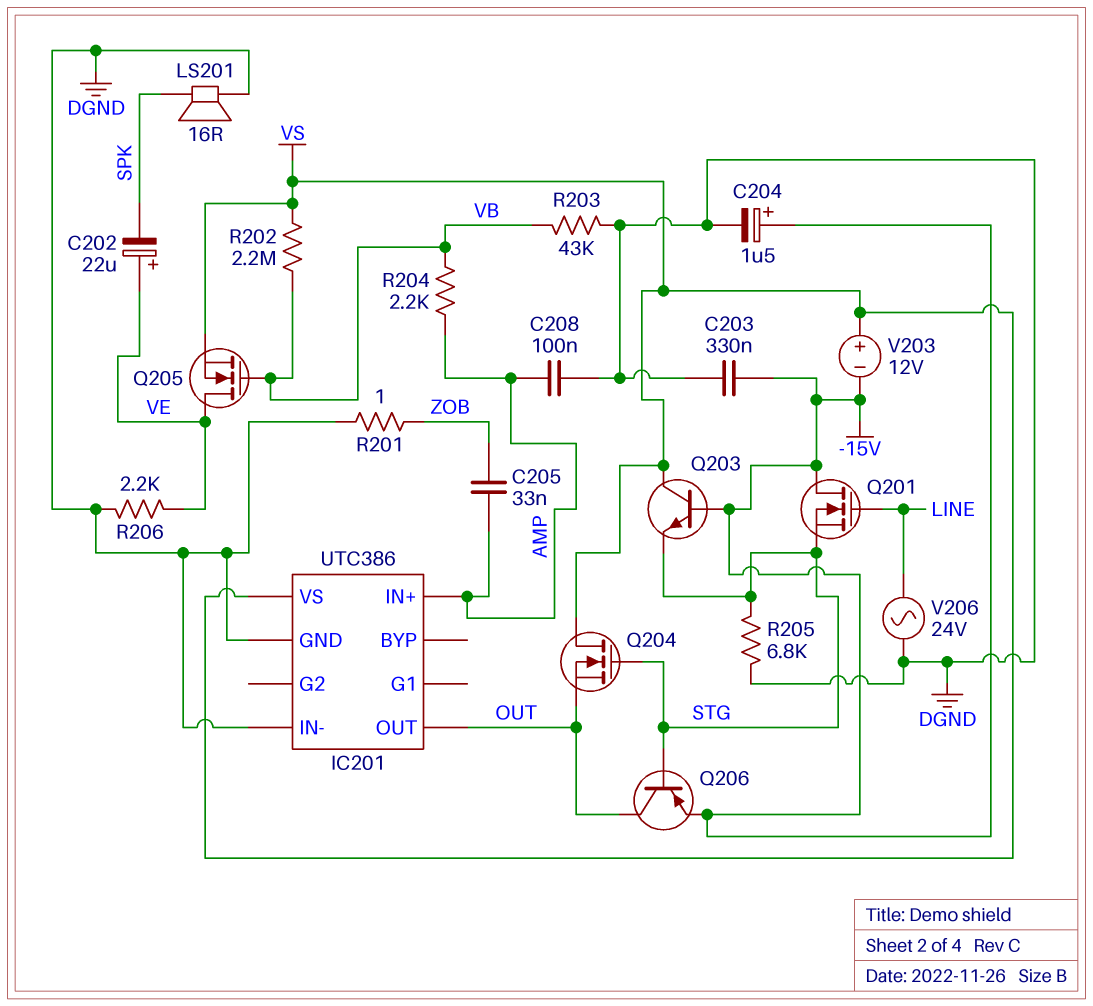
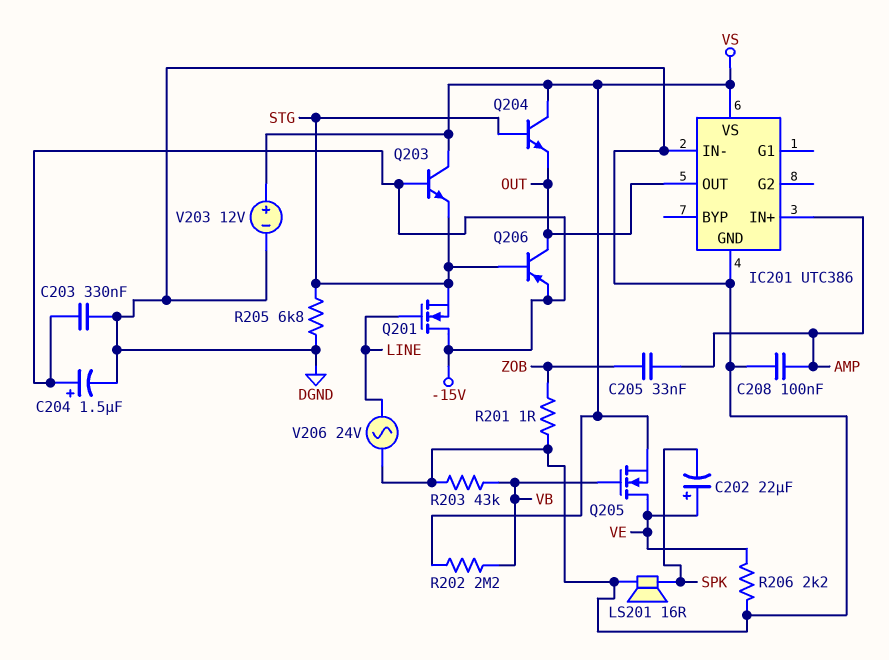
Q204: NMOS (G STG, D VS, S OUT) -> NPN (B STG, C VS, E OUT)
R204: 2.2k (AMP, VB) -> none
V203: 12V (plus VS, minus -15V) -> 12V (plus VS, minus DGND)

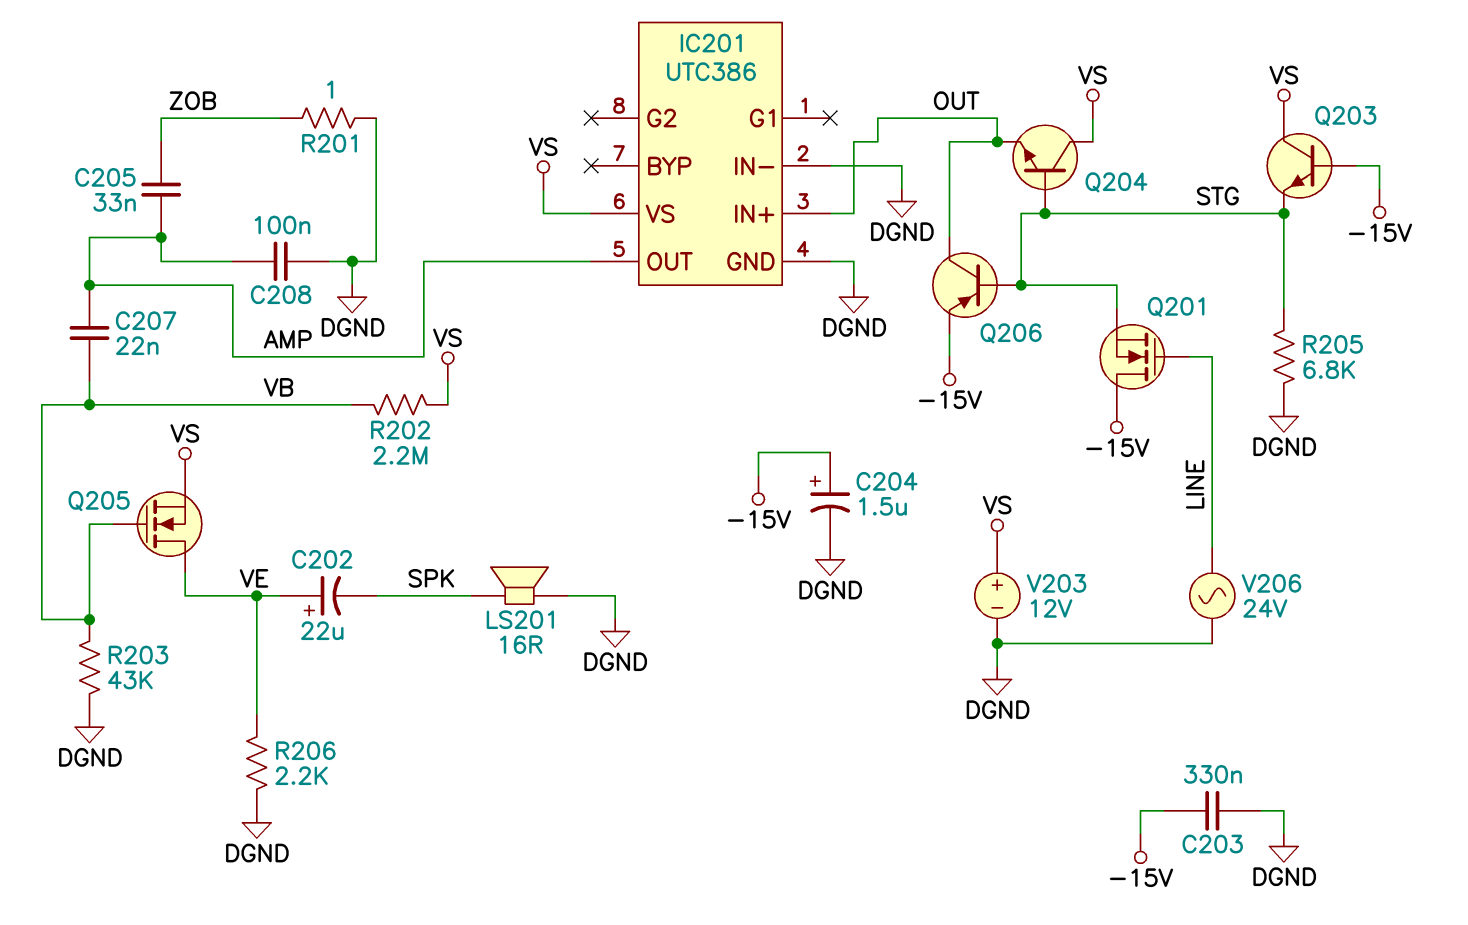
C207: none -> 22nF (AMP, VB)
IC201 pin IN+: AMP -> OUT
IC201 pin OUT: OUT -> AMP

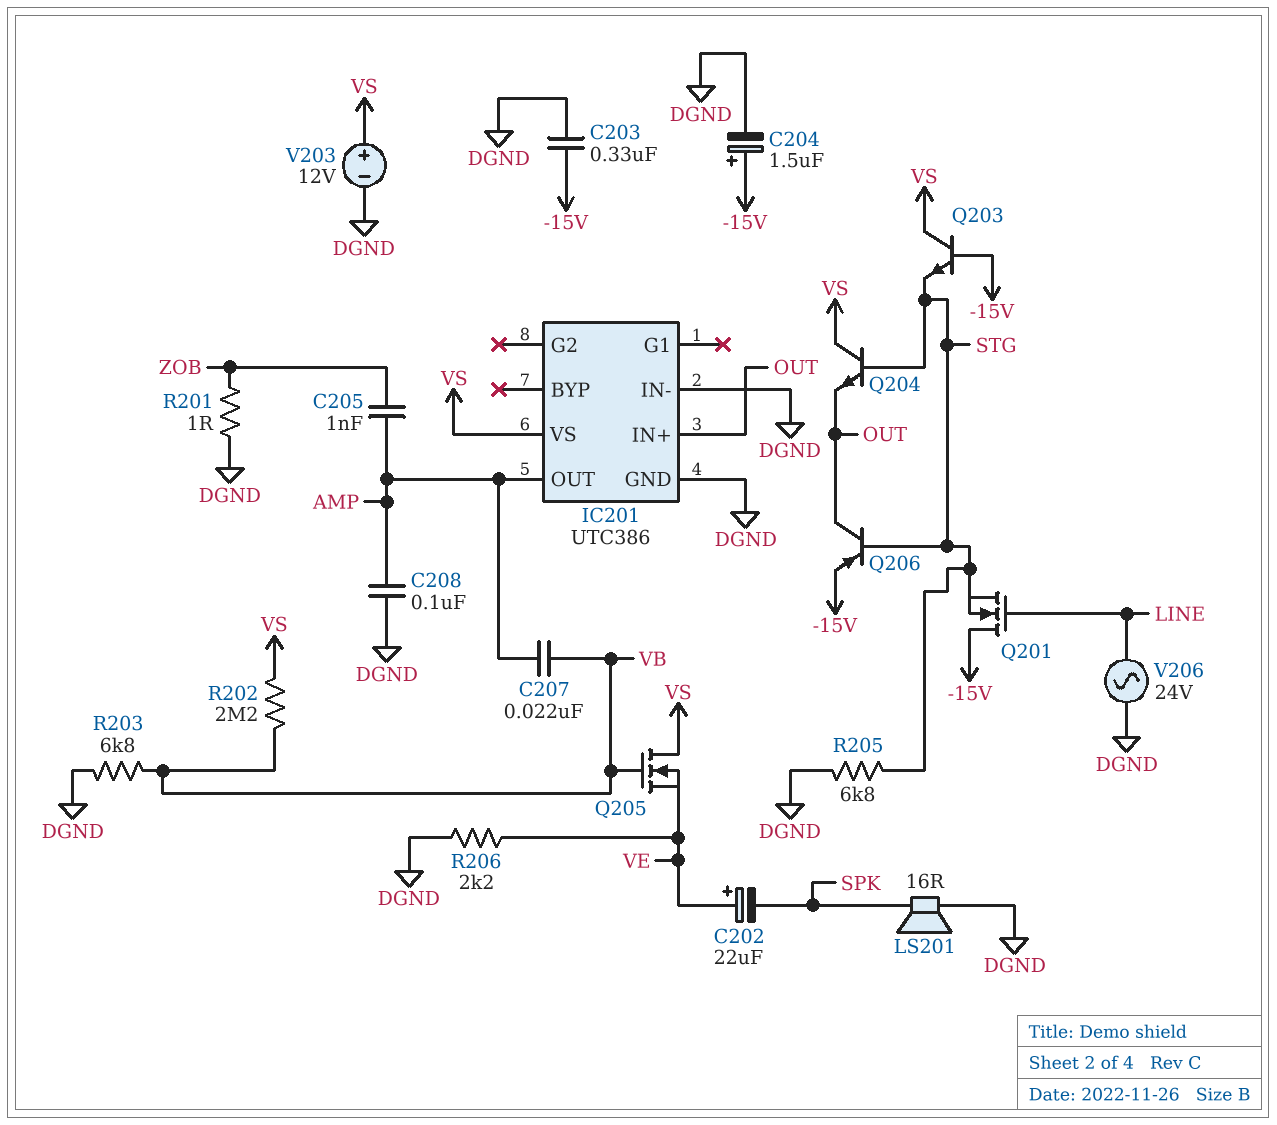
C205: 33nF (AMP, ZOB) -> 1nF (AMP, ZOB)
Q205: NMOS (G VB, D VE, S VS) -> NMOS (G VB, D VS, S VE)
R203: 43k (DGND, VB) -> 6.8k (DGND, VB)

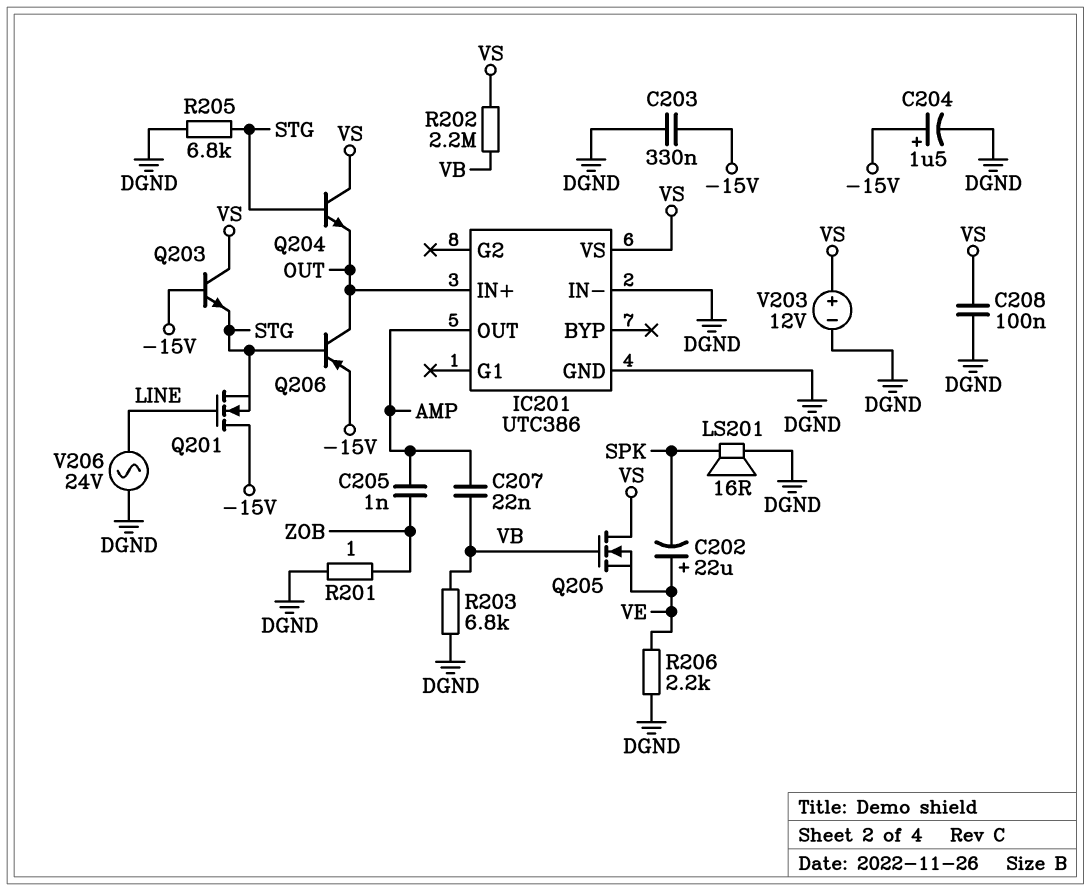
C208: 100nF (AMP, DGND) -> 100nF (DGND, VS)

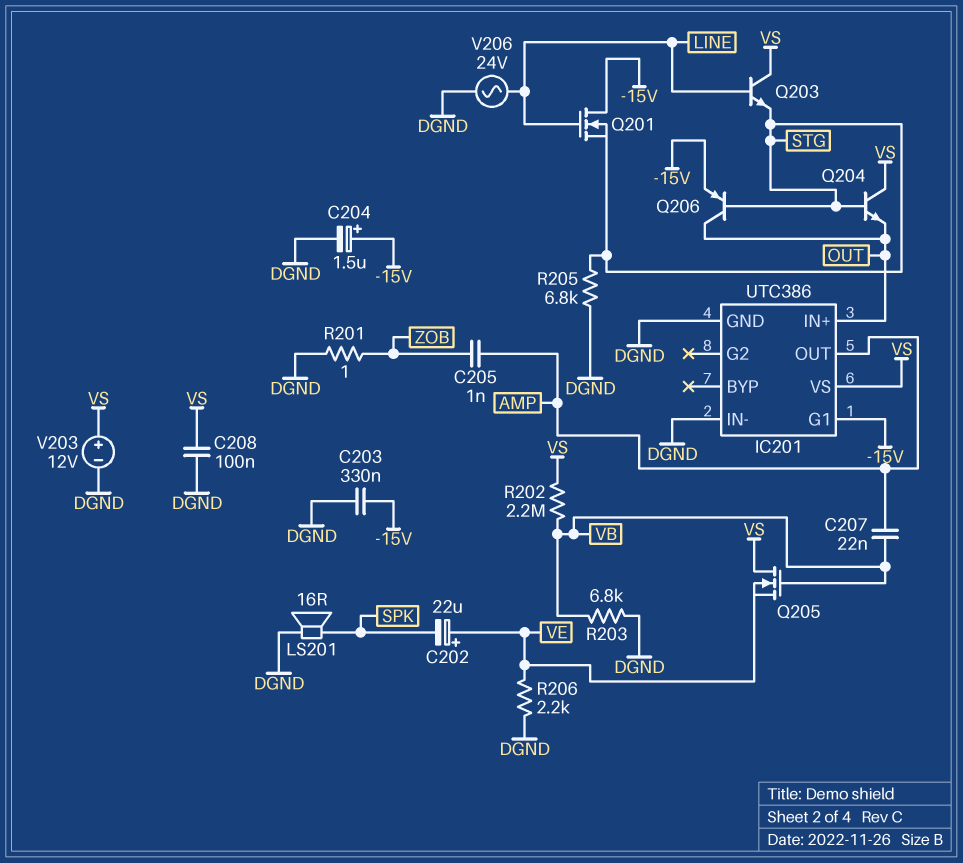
IC201 pin G1: none -> -15V
Q203: NPN (B -15V, C VS, E STG) -> NPN (B LINE, C VS, E STG)

